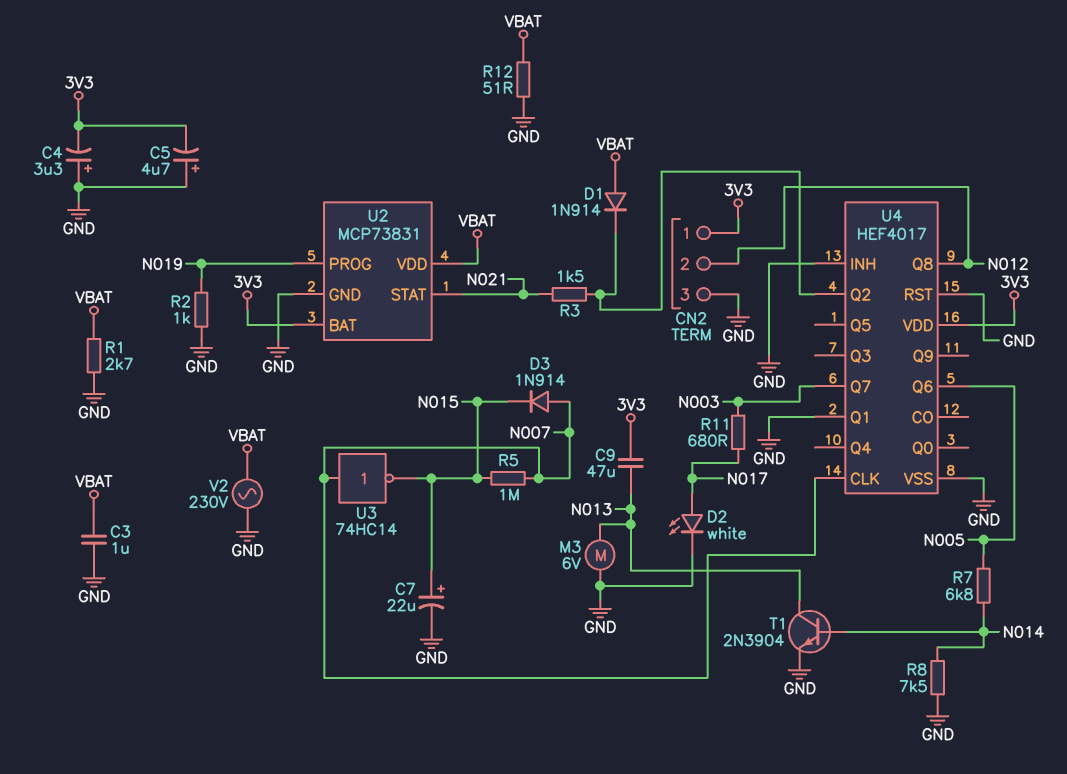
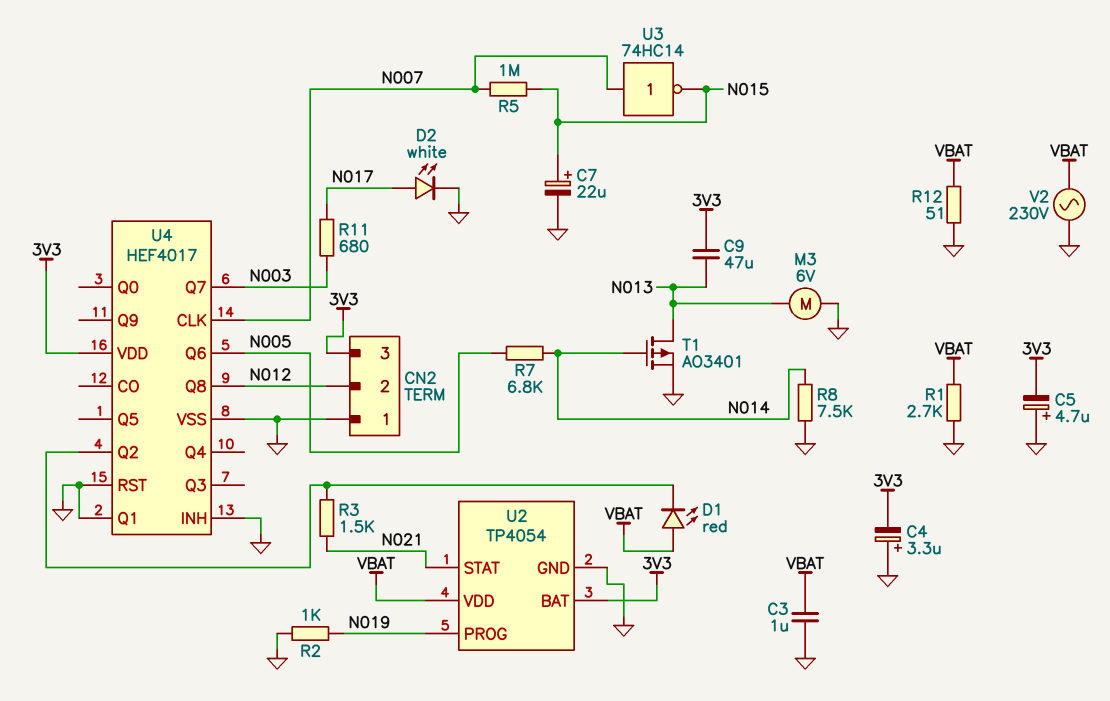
CN2 pin 1: 3V3 -> GND
CN2 pin 3: GND -> 3V3
D1: diode 1N914 (A VBAT, K U4/Q2) -> LED red (A VBAT, K U4/Q2)
D3: diode 1N914 (A N007, K N015) -> none
T1: NPN 2N3904 (B N014, C N013, E GND) -> PMOS AO3401 (G N014, D N013, S GND)
U2: MCP73831 -> TP4054

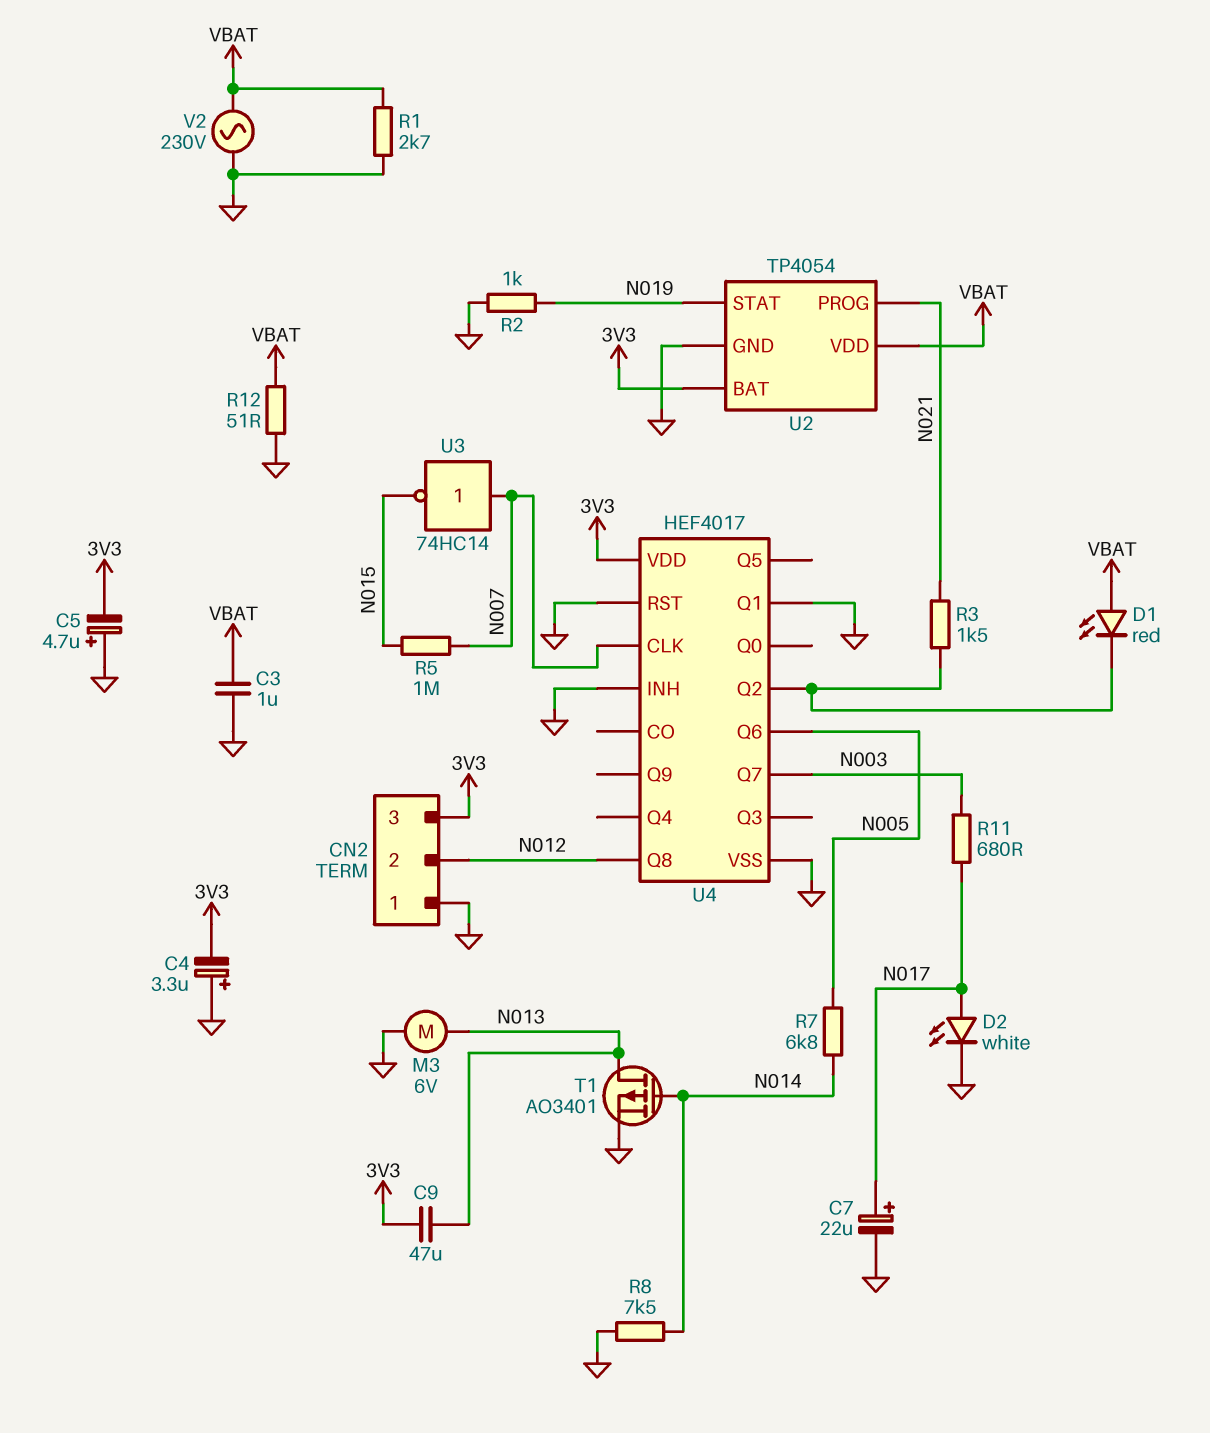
C7: 22uF (plus N015, minus GND) -> 22uF (plus N017, minus GND)
U2 pin PROG: N019 -> N021
U2 pin STAT: N021 -> N019

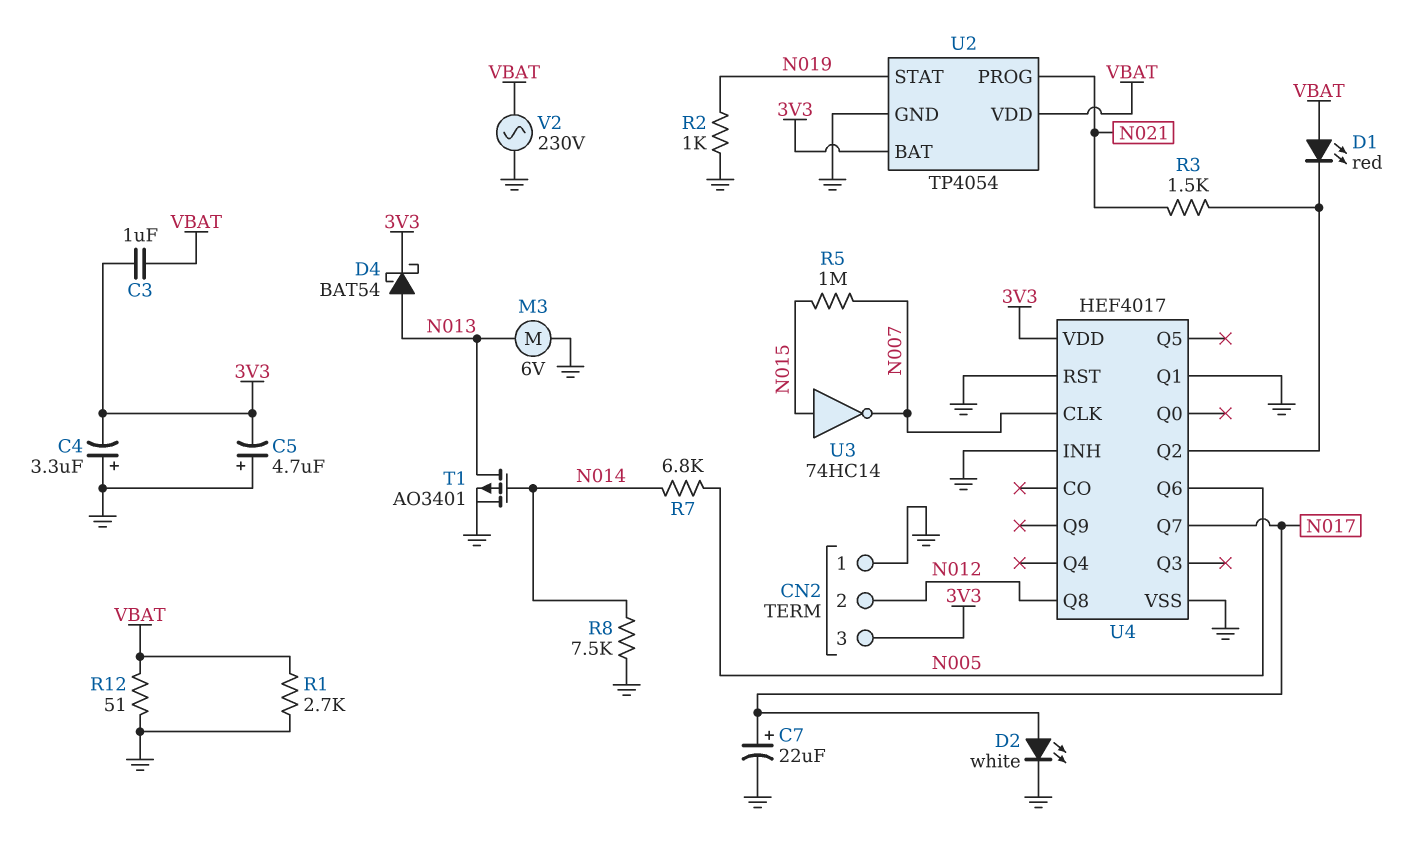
C3: 1uF (GND, VBAT) -> 1uF (3V3, VBAT)
C9: 47uF (3V3, N013) -> none
D4: none -> schottky BAT54 (A N013, K 3V3)
R11: 680 (N003, N017) -> none
U3: NOT 74HC14 (in N007, out N015) -> NOT 74HC14 (in N015, out N007)
U4 pin Q7: N003 -> N017

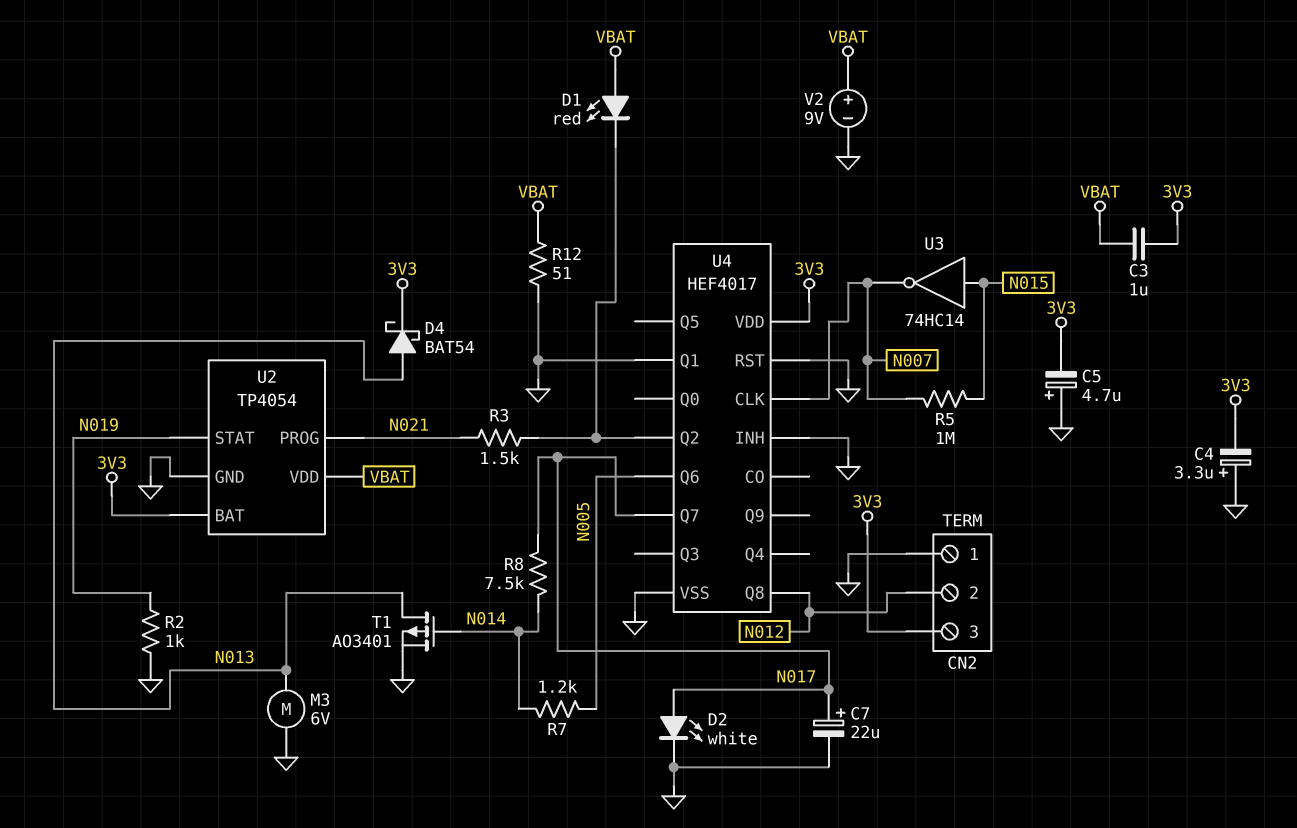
R1: 2.7k (GND, VBAT) -> none
R7: 6.8k (N005, N014) -> 1.2k (N005, N014)
R8: 7.5k (GND, N014) -> 7.5k (N014, N017)
V2: AC 230V (GND, VBAT) -> 9V (plus VBAT, minus GND)

